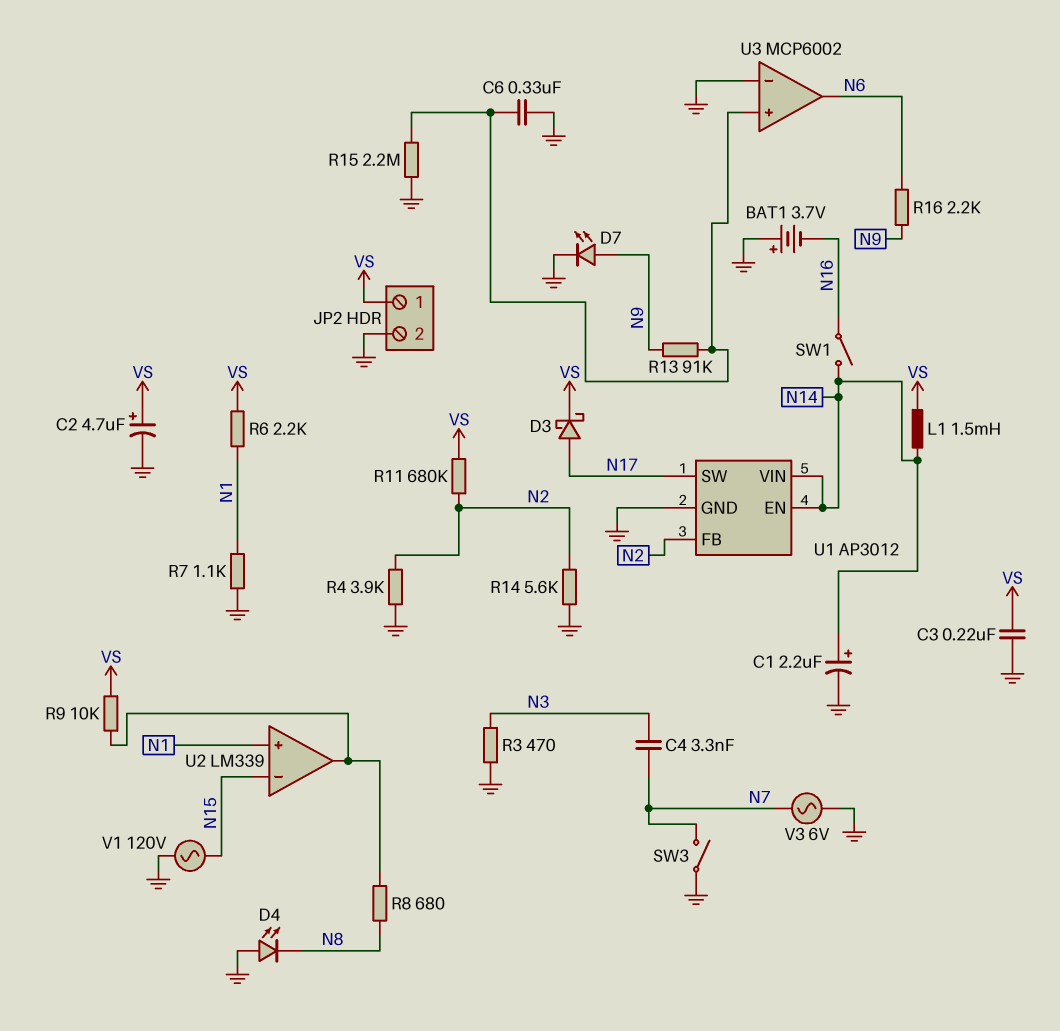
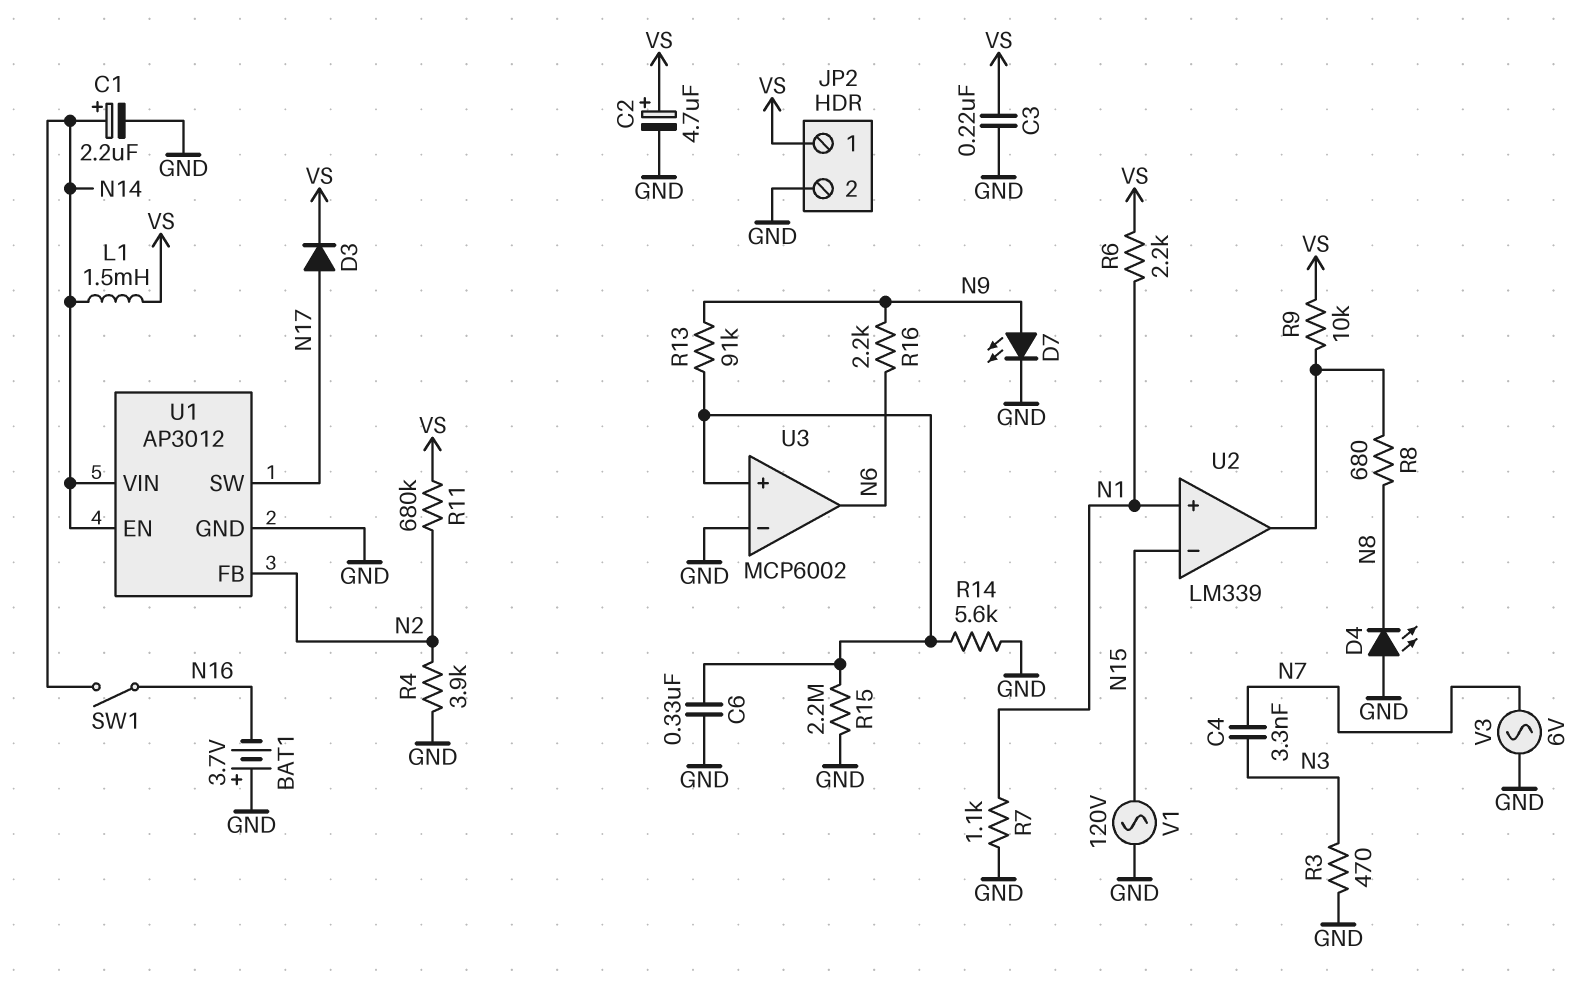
D3: schottky (A N17, K VS) -> diode (A N17, K VS)
R14: 5.6k (GND, N2) -> 5.6k (GND, U3/in+)
SW3: switch (GND, N7) -> none

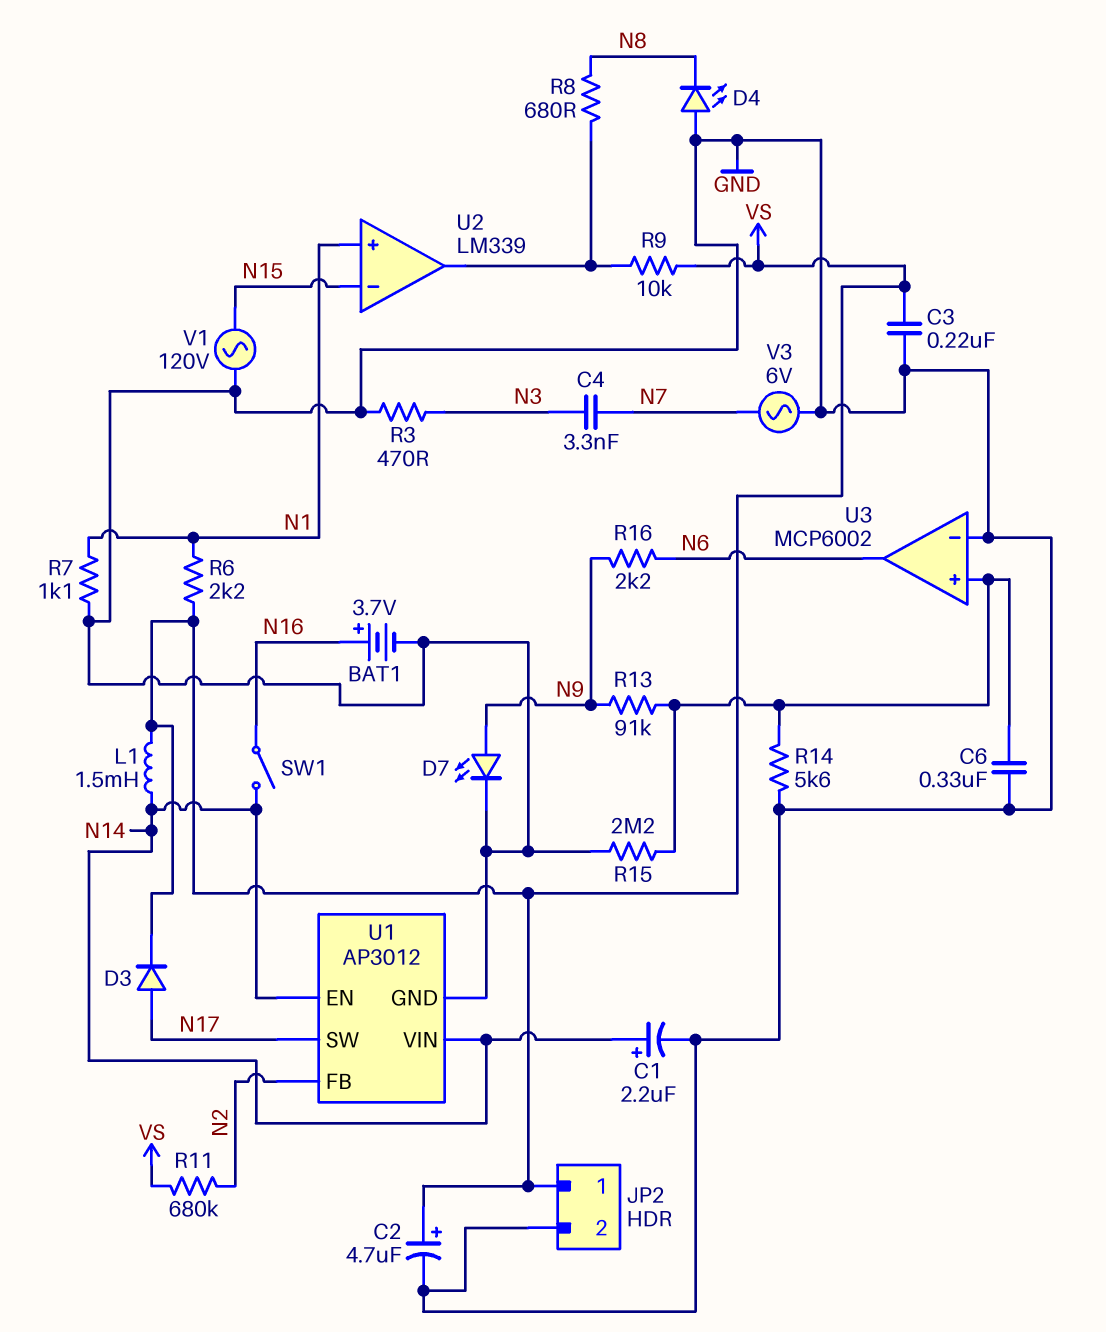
BAT1: 3.7V (plus GND, minus N16) -> 3.7V (plus N16, minus GND)
R4: 3.9k (GND, N2) -> none

